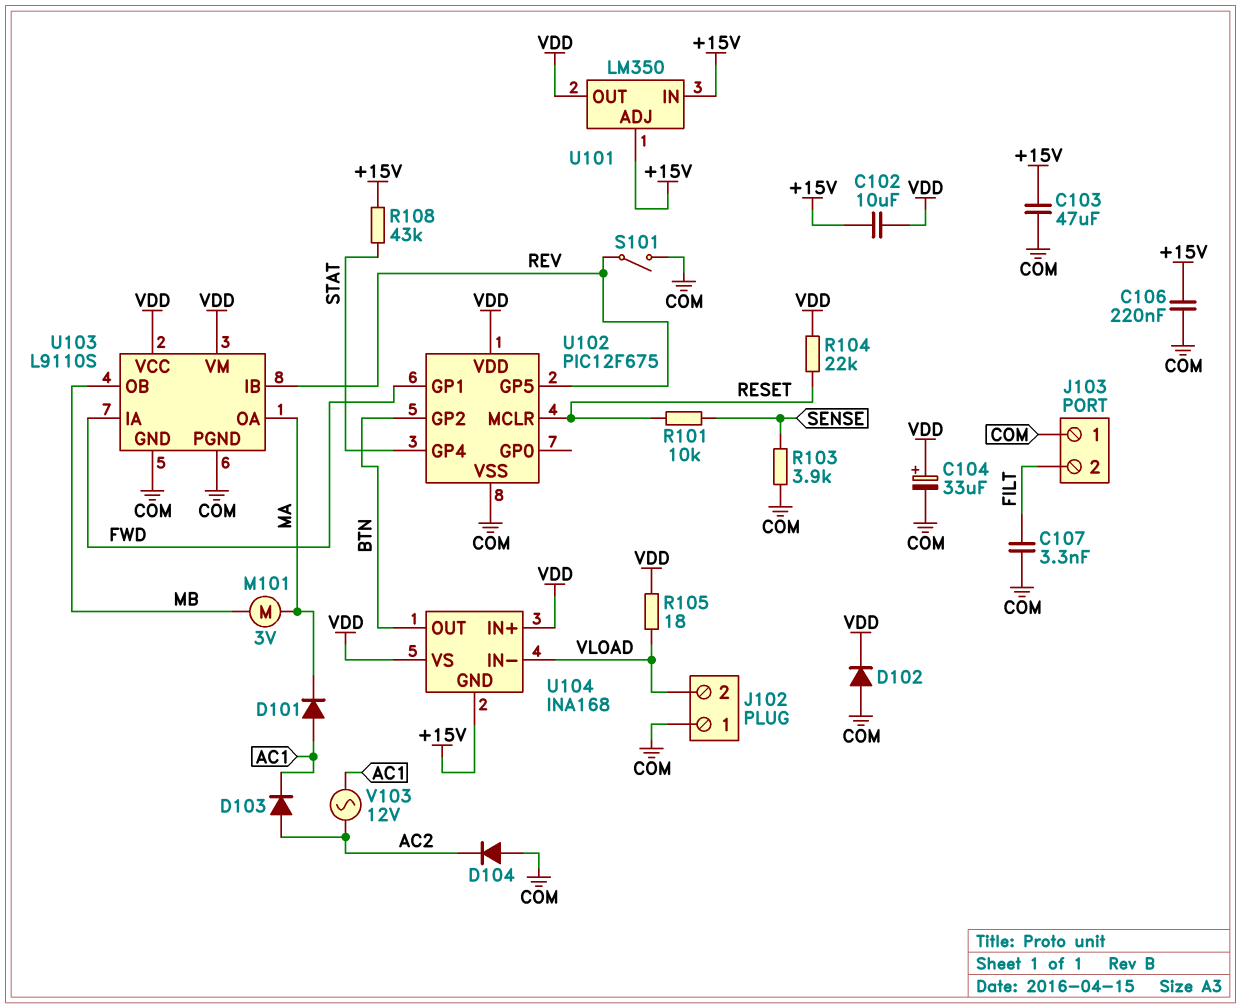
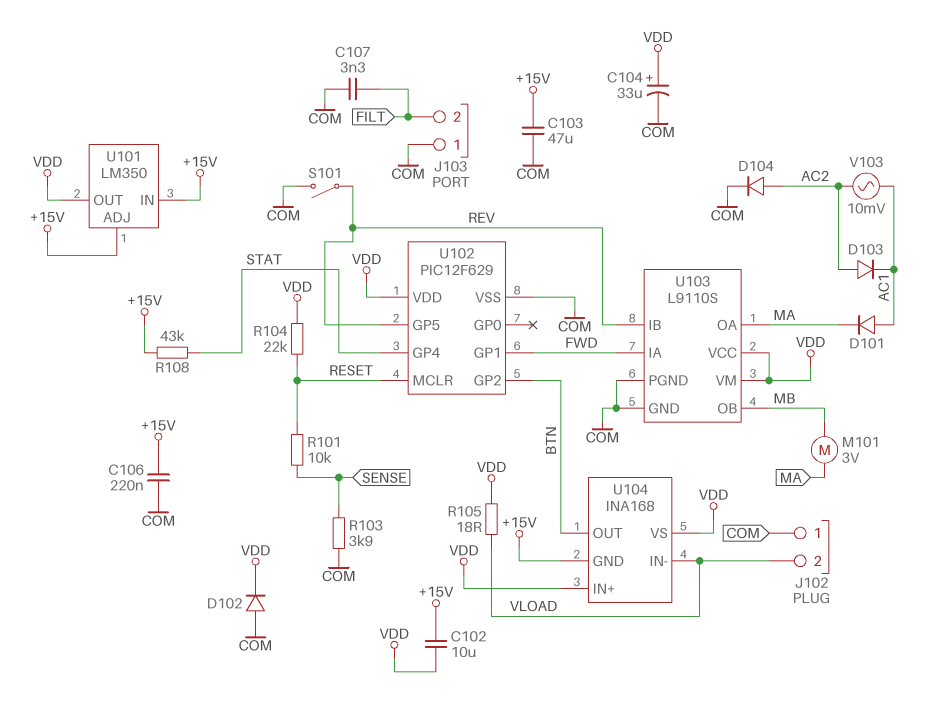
D104: diode (A COM, K AC2) -> diode (A AC2, K COM)
U102: PIC12F675 -> PIC12F629
V103: AC 12V (AC1, AC2) -> AC 10mV (AC1, AC2)

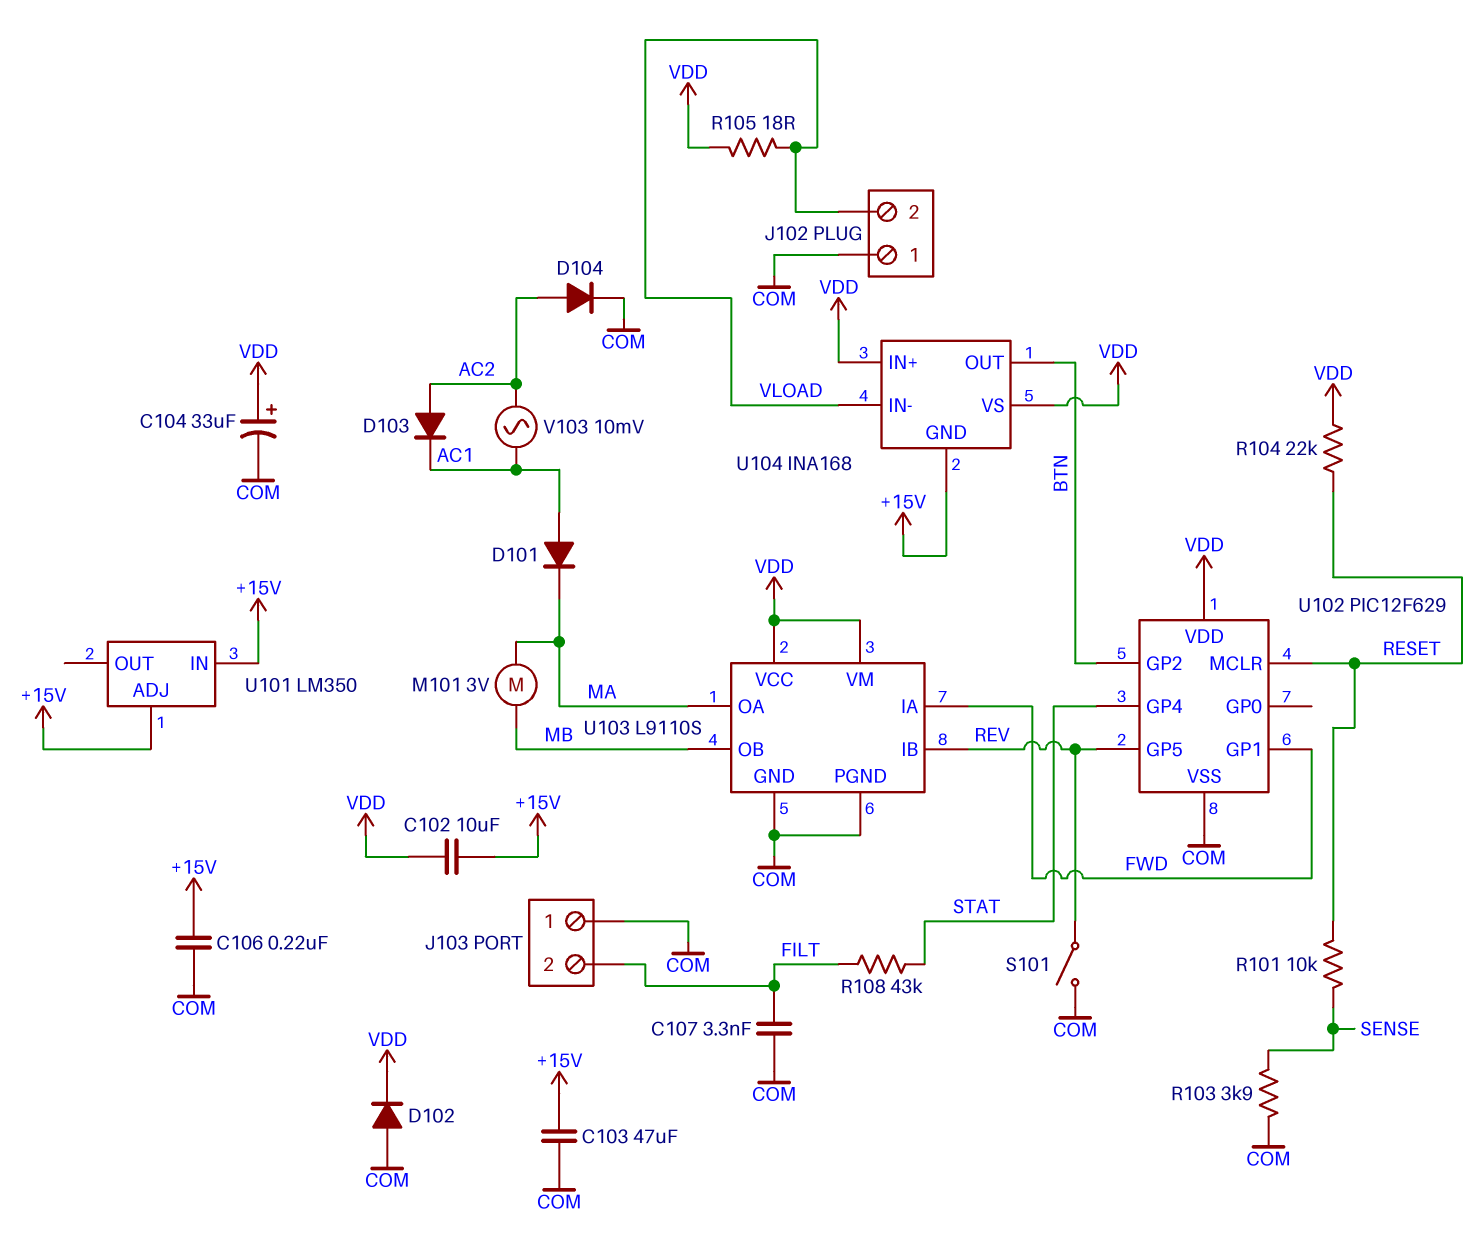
R108: 43k (+15V, STAT) -> 43k (FILT, STAT)
U101 pin OUT: VDD -> none

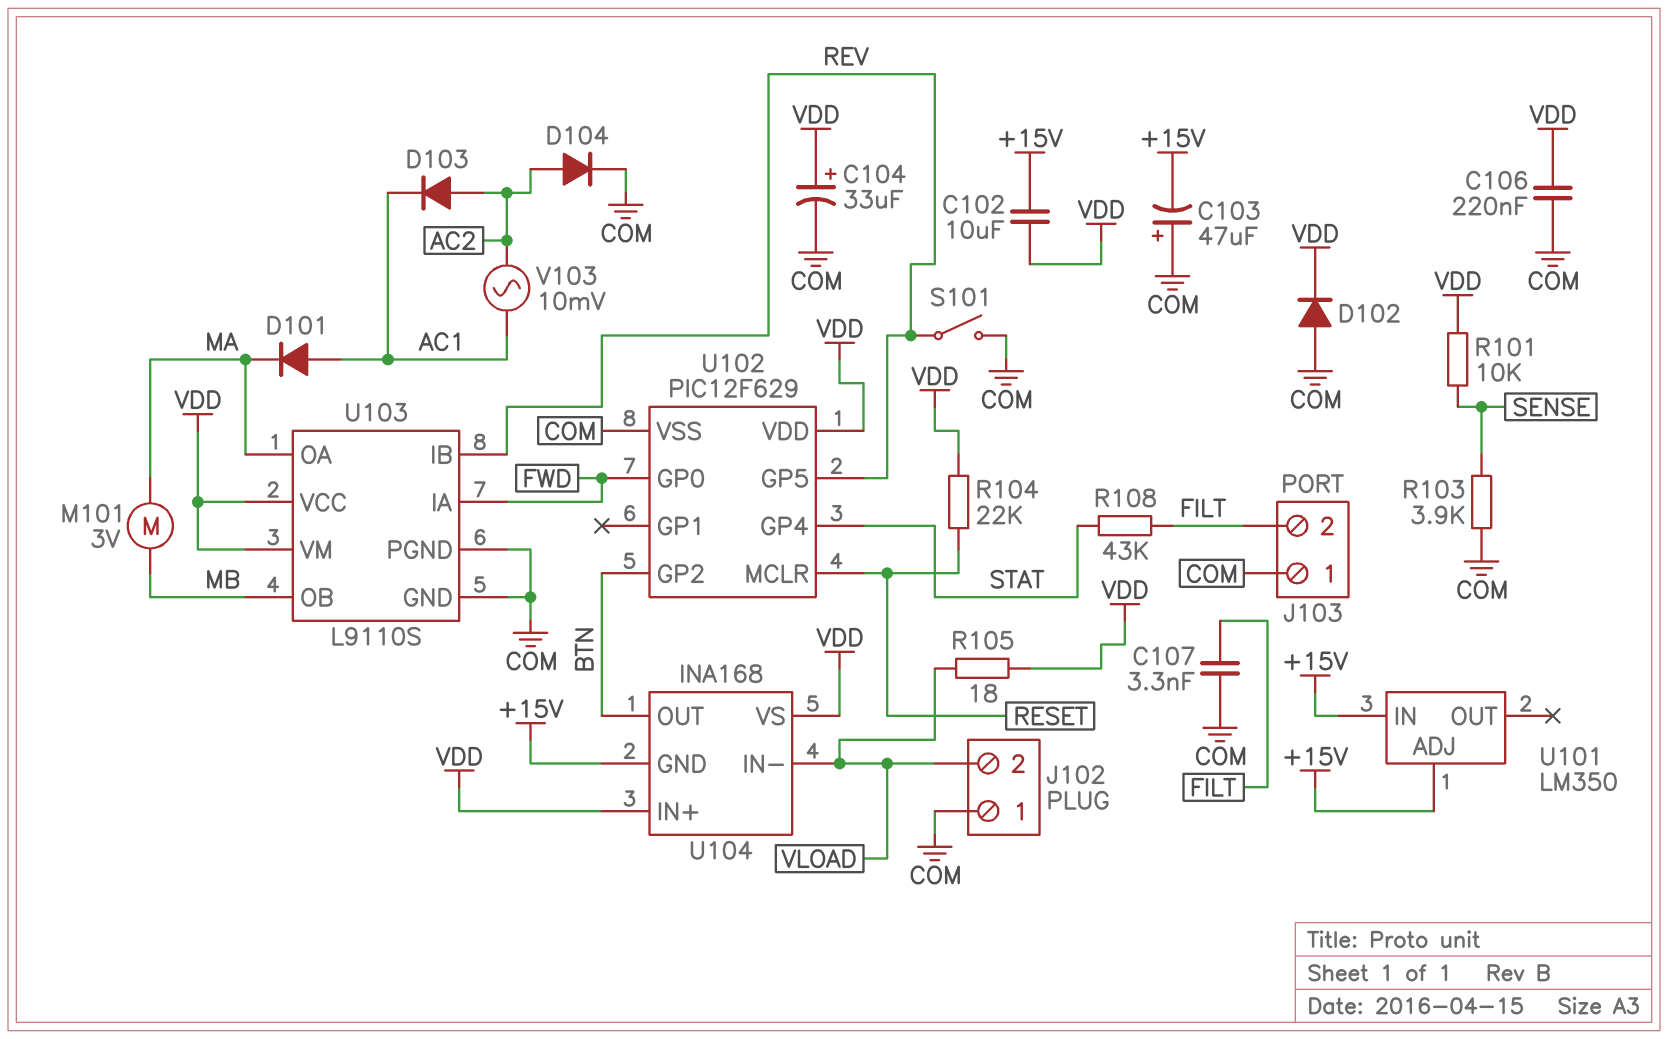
C103: 47uF (+15V, COM) -> 47uF (plus COM, minus +15V)
C106: 220nF (+15V, COM) -> 220nF (COM, VDD)
R101: 10k (RESET, SENSE) -> 10k (SENSE, VDD)
U102 pin GP0: none -> FWD
U102 pin GP1: FWD -> none

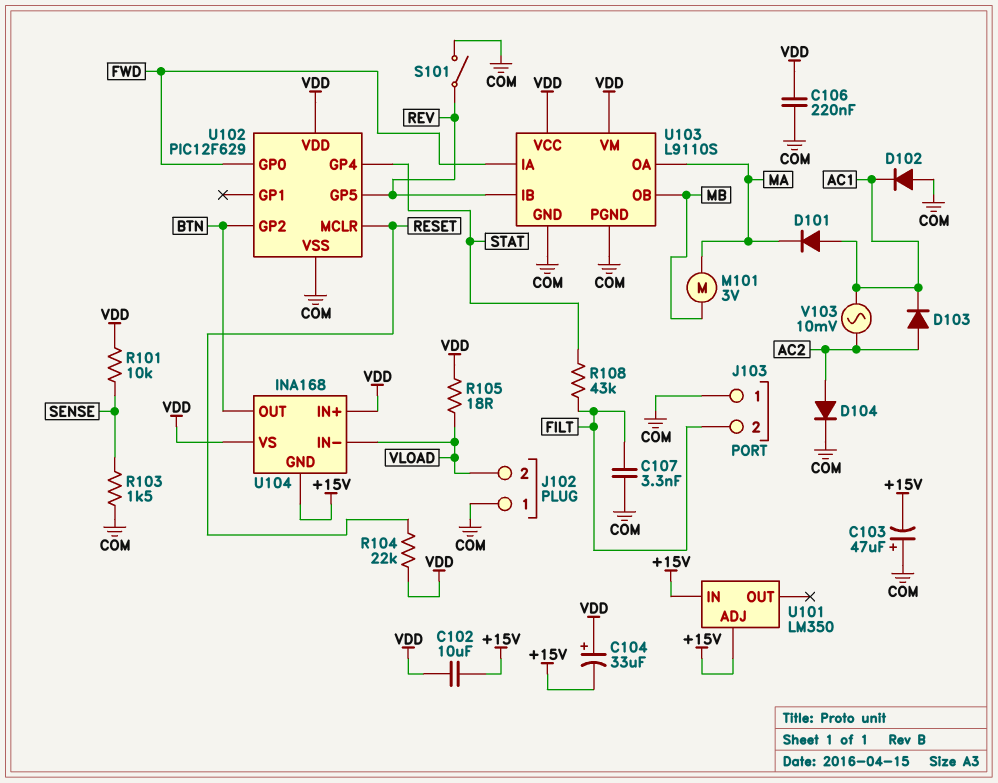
C104: 33uF (plus VDD, minus COM) -> 33uF (plus VDD, minus +15V)
D102: diode (A COM, K VDD) -> diode (A COM, K AC1)
R103: 3.9k (COM, SENSE) -> 1.5k (COM, SENSE)

